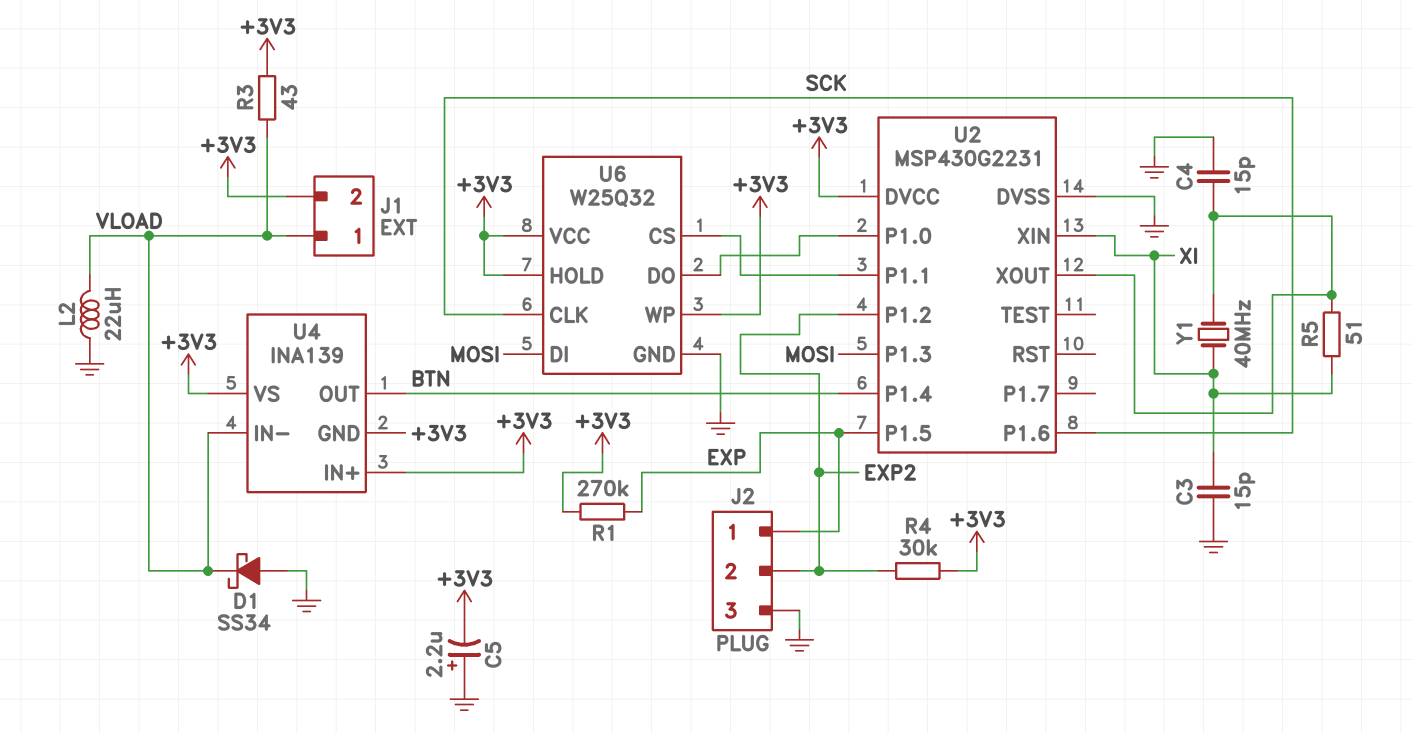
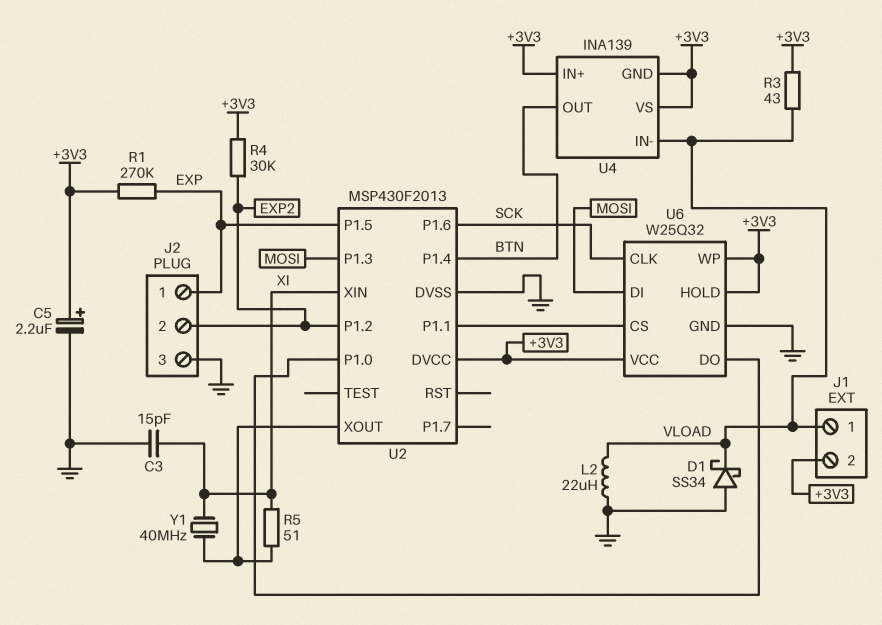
C4: 15pF (GND, U2/XOUT) -> none
C5: 2.2uF (plus GND, minus +3V3) -> 2.2uF (plus +3V3, minus GND)
U2: MSP430G2231 -> MSP430F2013

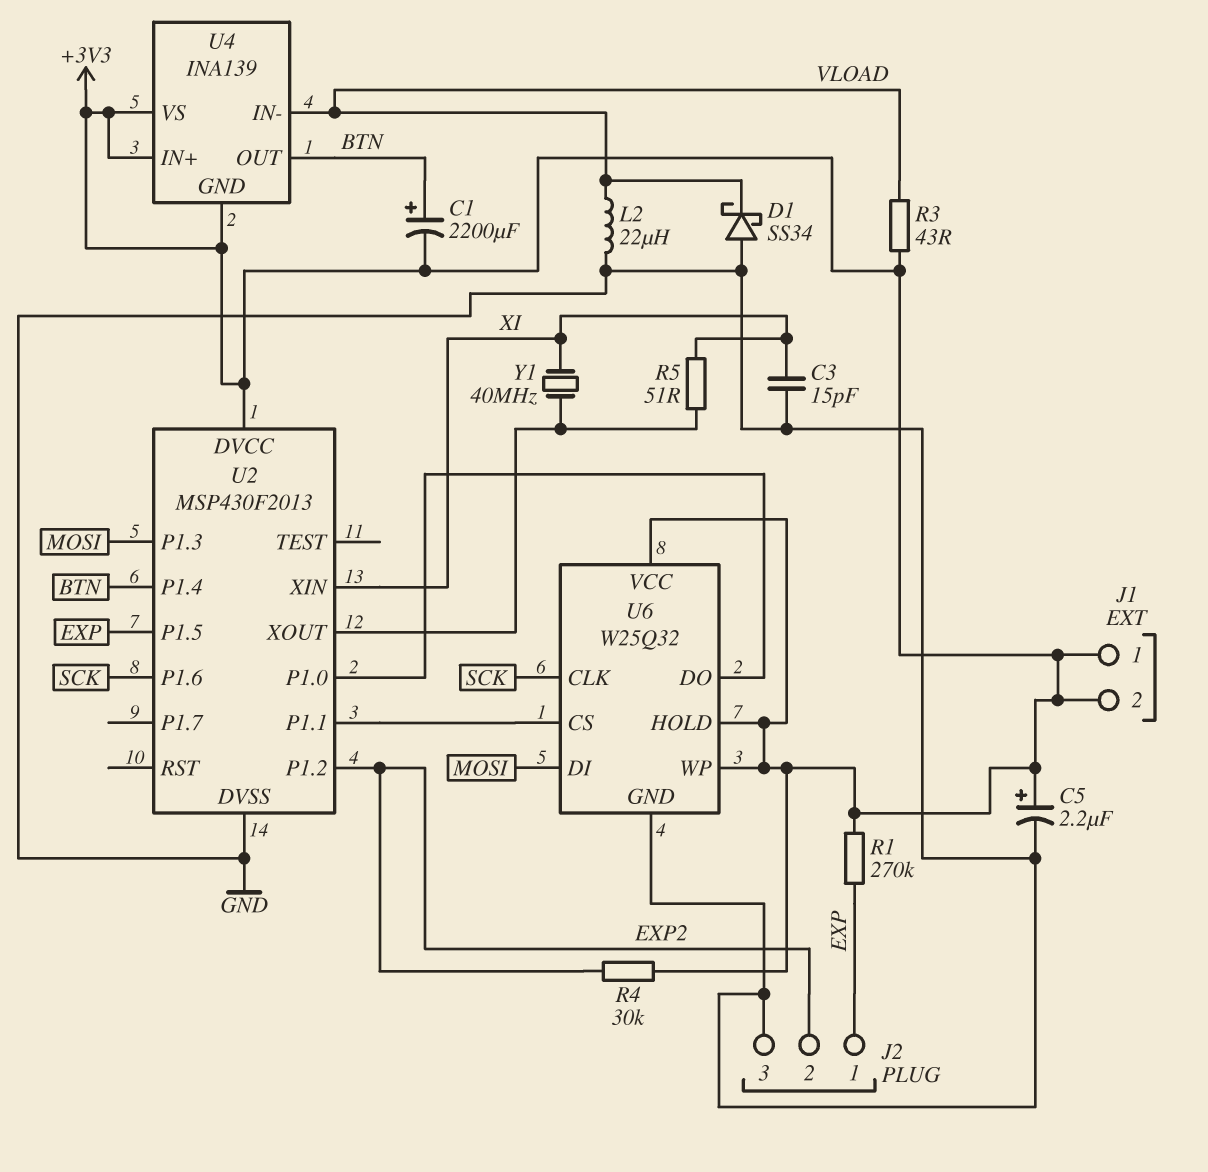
C1: none -> 2200uF (plus BTN, minus +3V3)
J1 pin 1: VLOAD -> +3V3

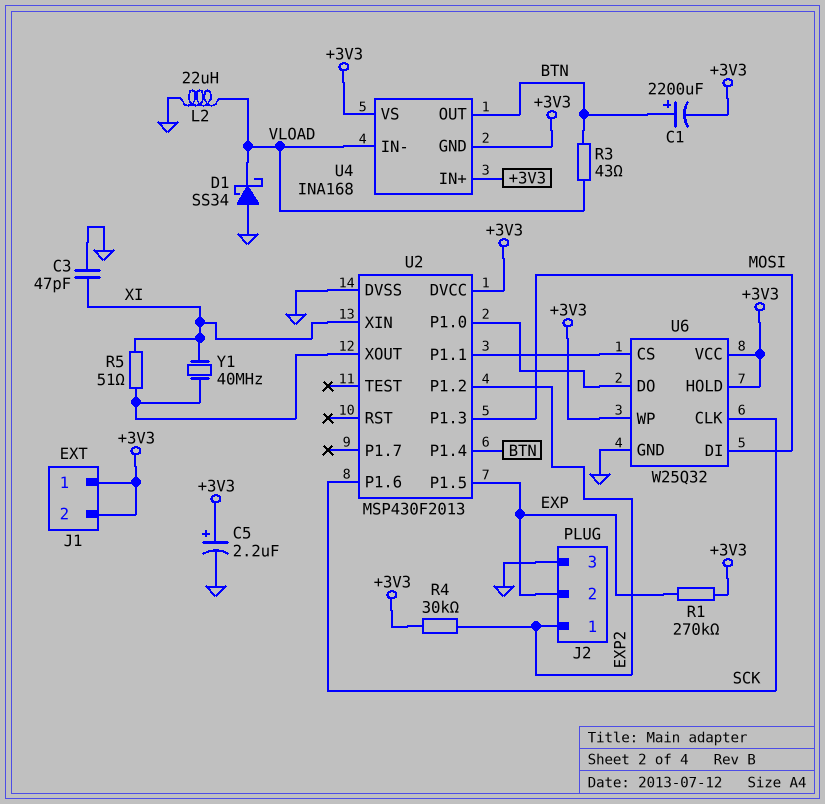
C3: 15pF (GND, XI) -> 47pF (GND, XI)
J2 pin 1: EXP -> EXP2
J2 pin 2: EXP2 -> EXP
R3: 43 (+3V3, VLOAD) -> 43 (BTN, VLOAD)
U4: INA139 -> INA168

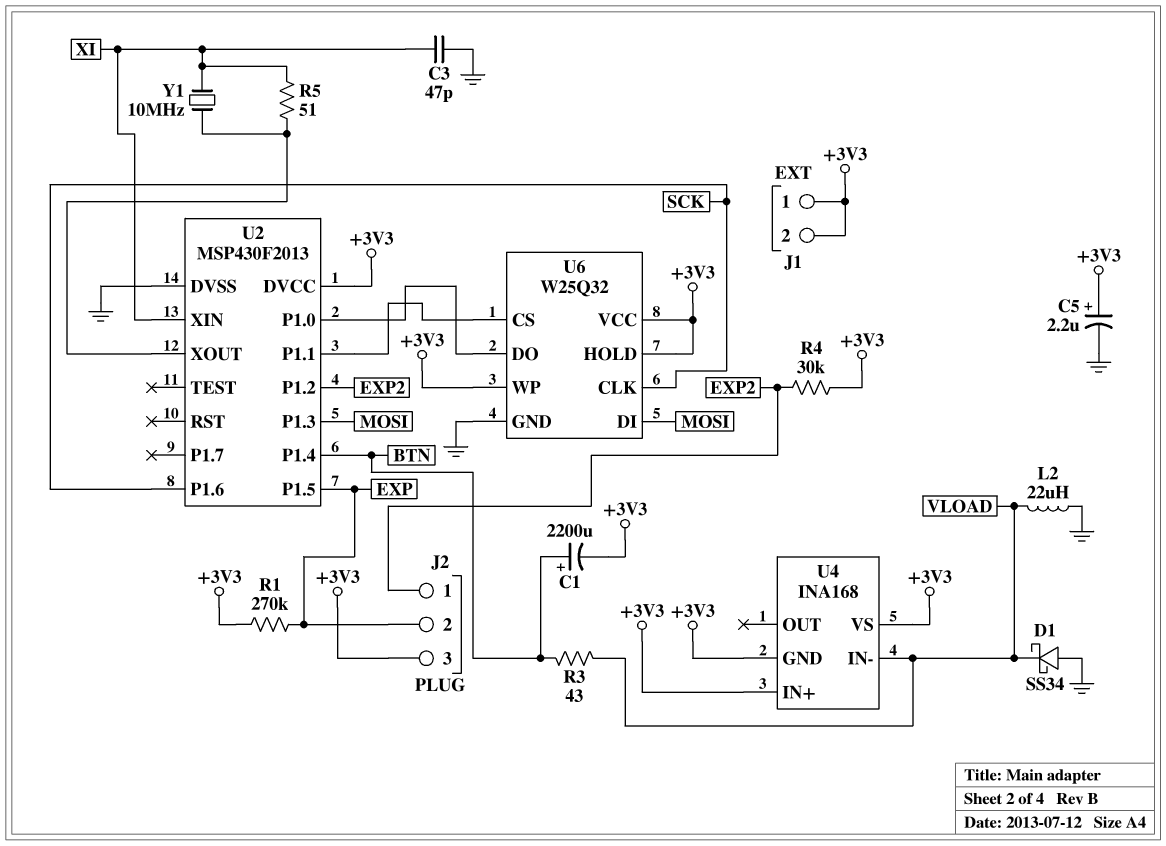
J2 pin 3: GND -> +3V3
U4 pin OUT: BTN -> none
Y1: 40MHz (U2/XOUT, XI) -> 10MHz (U2/XOUT, XI)

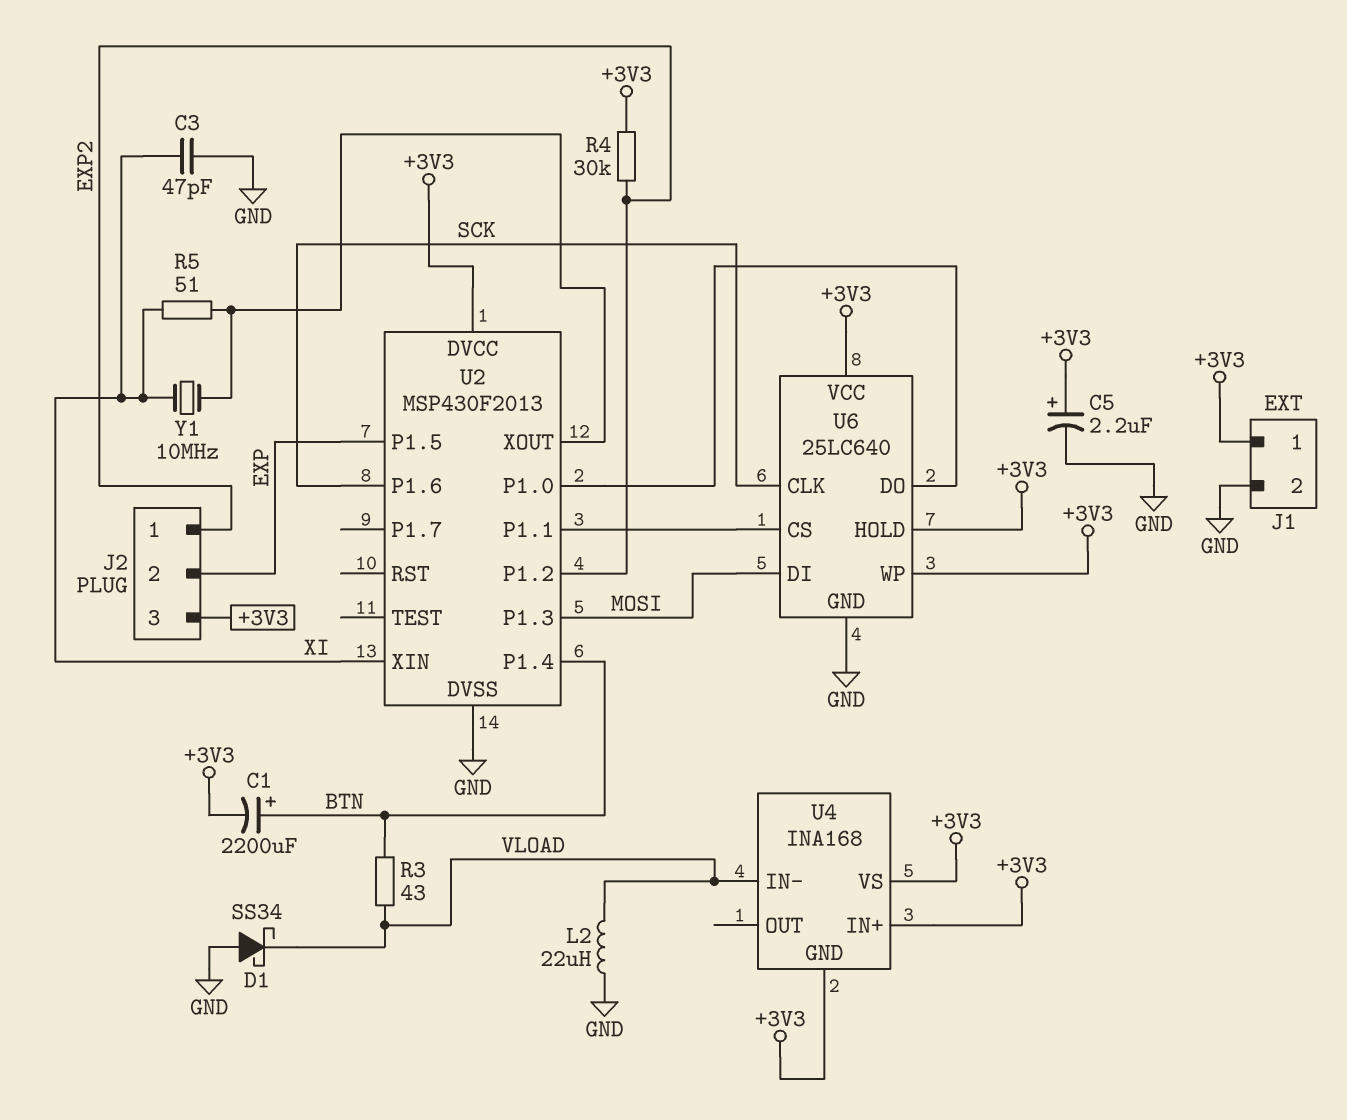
J1 pin 2: +3V3 -> GND
R1: 270k (+3V3, EXP) -> none
U6: W25Q32 -> 25LC640

